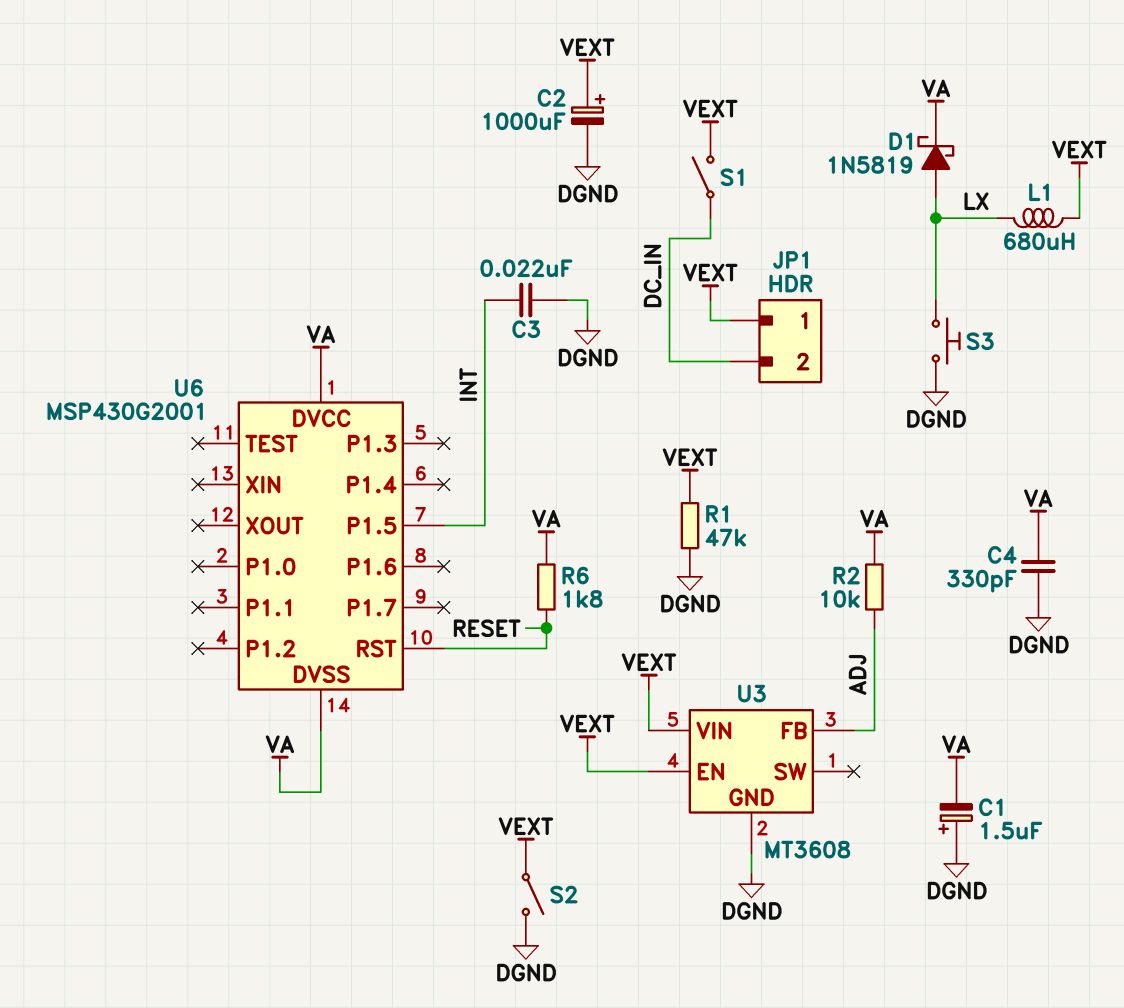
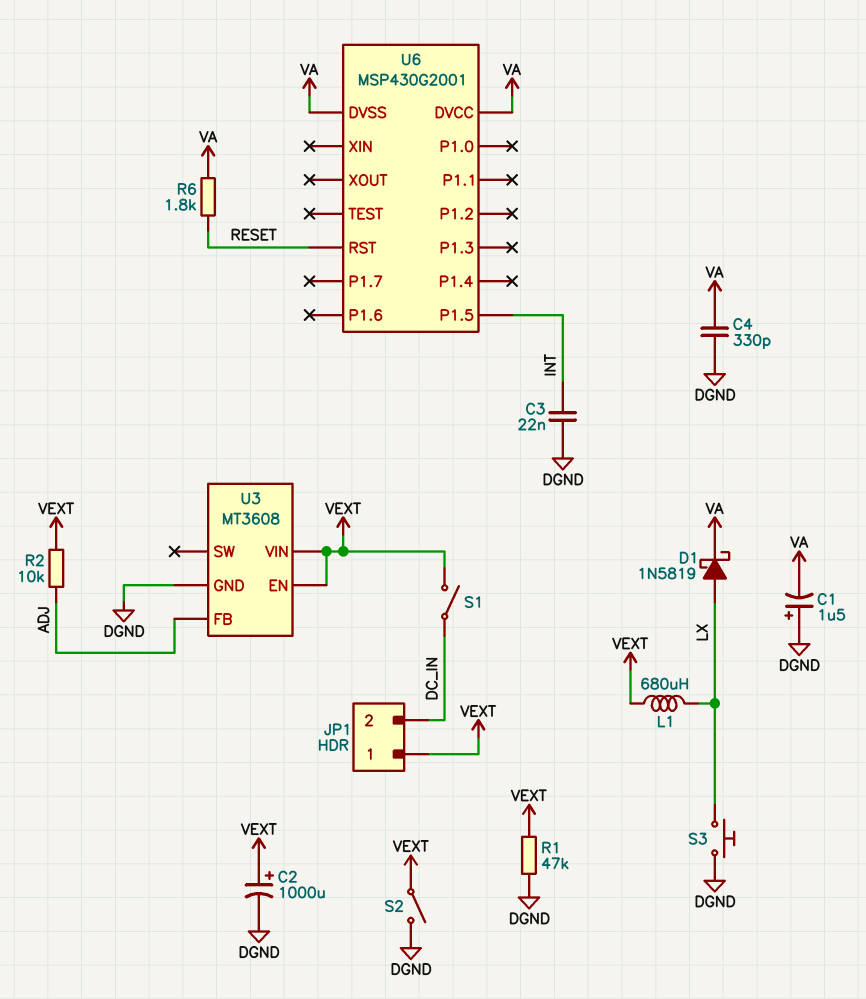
R2: 10k (ADJ, VA) -> 10k (ADJ, VEXT)

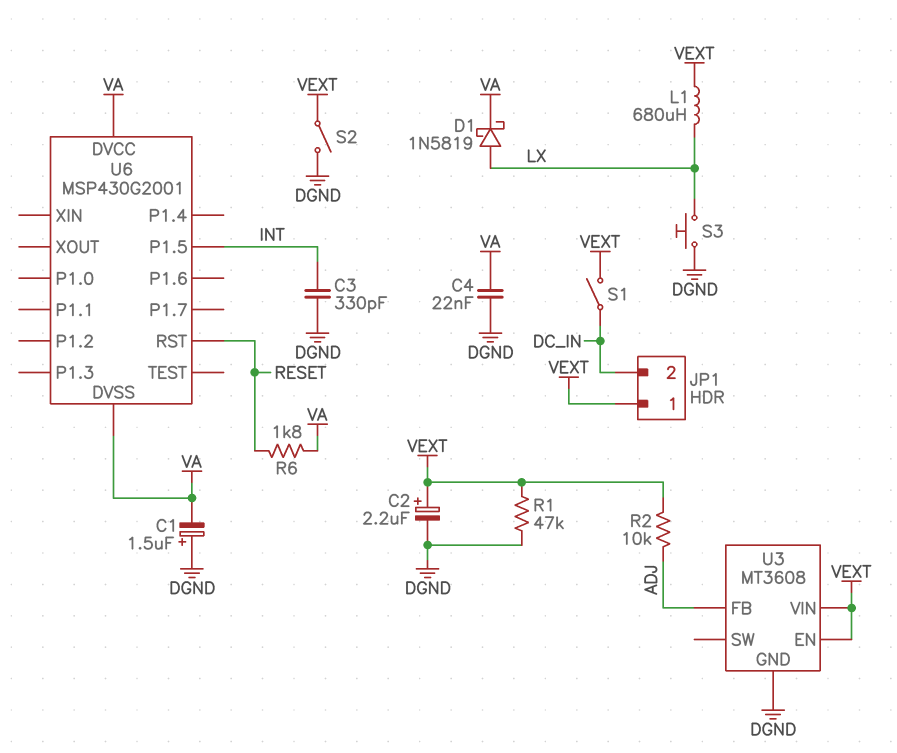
C2: 1000uF (plus VEXT, minus DGND) -> 2.2uF (plus VEXT, minus DGND)
C3: 22nF (DGND, INT) -> 330pF (DGND, INT)
C4: 330pF (DGND, VA) -> 22nF (DGND, VA)

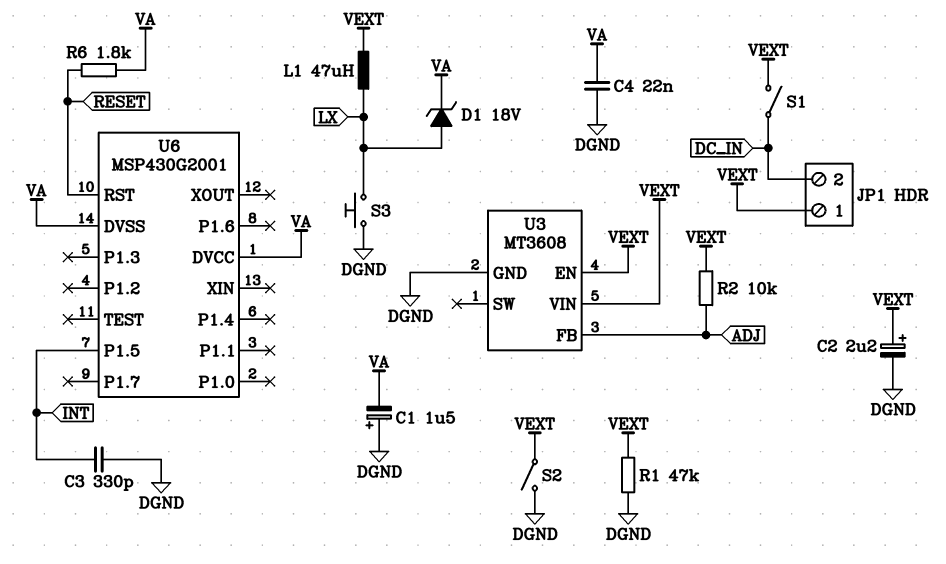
D1: schottky 1N5819 (A LX, K VA) -> zener 18V (A LX, K VA)
L1: 680uH (LX, VEXT) -> 47uH (LX, VEXT)

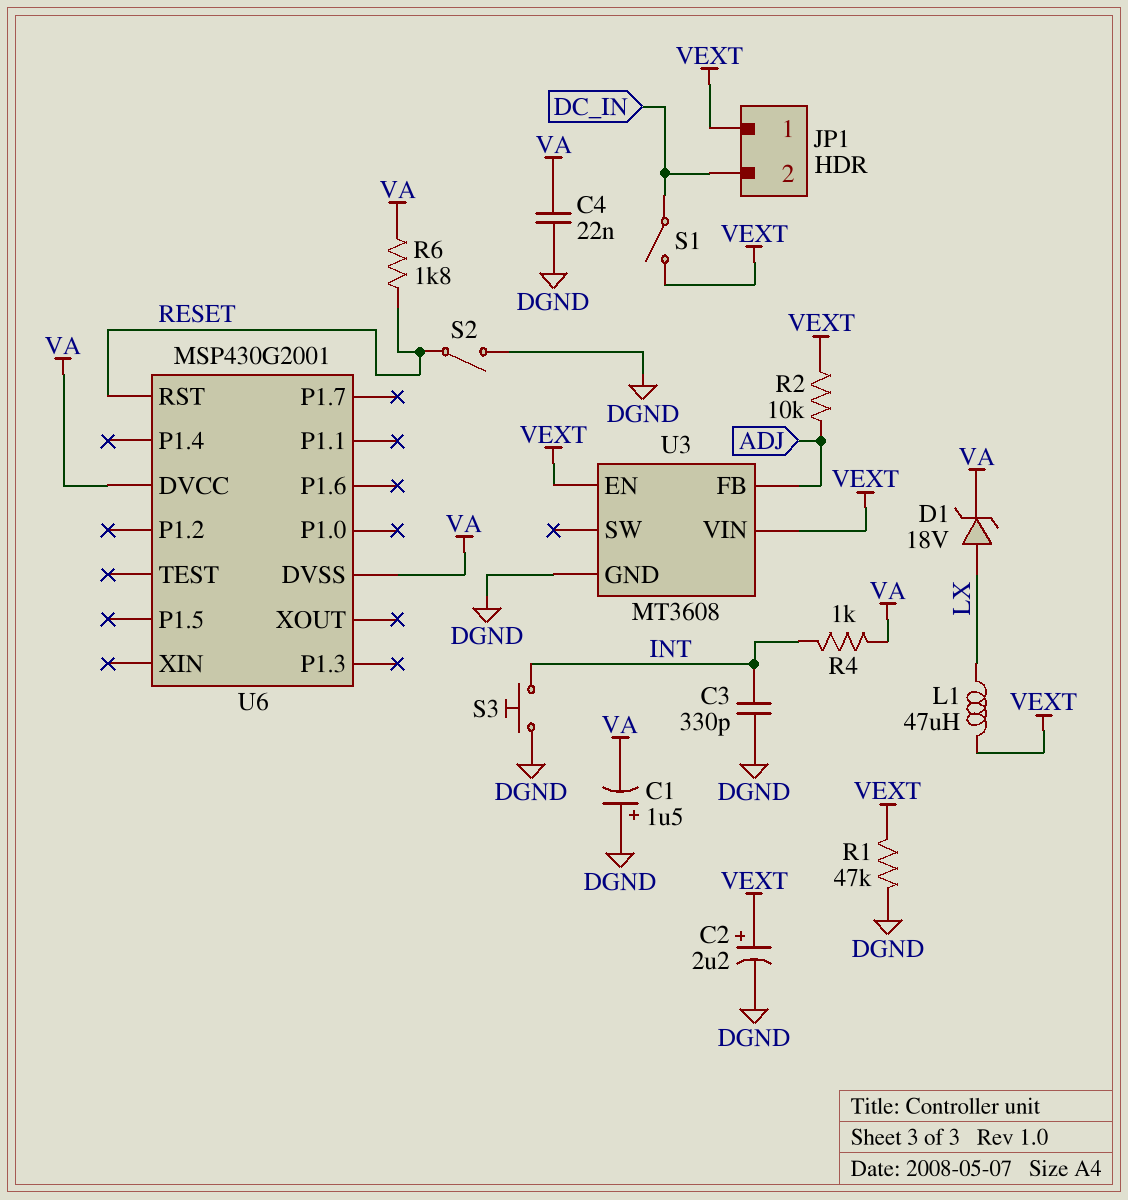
R4: none -> 1k (INT, VA)
S2: switch (DGND, VEXT) -> switch (DGND, RESET)
S3: button (DGND, LX) -> button (DGND, INT)
U6 pin P1.5: INT -> none

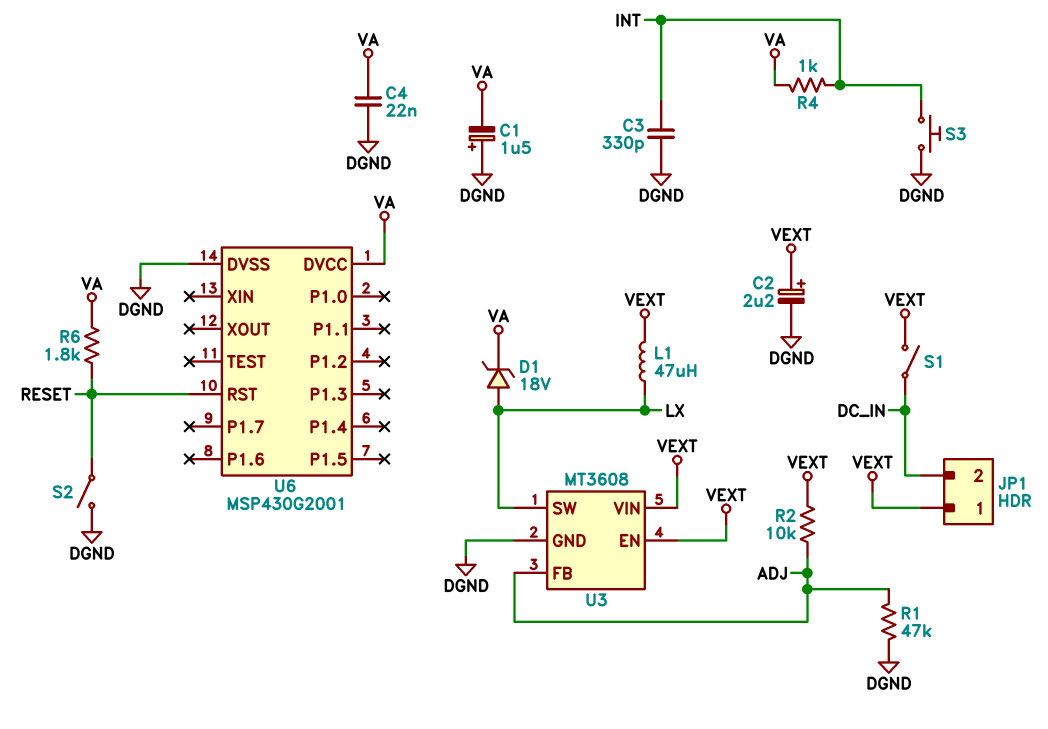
R1: 47k (DGND, VEXT) -> 47k (ADJ, DGND)
U3 pin SW: none -> LX
U6 pin DVSS: VA -> DGND

